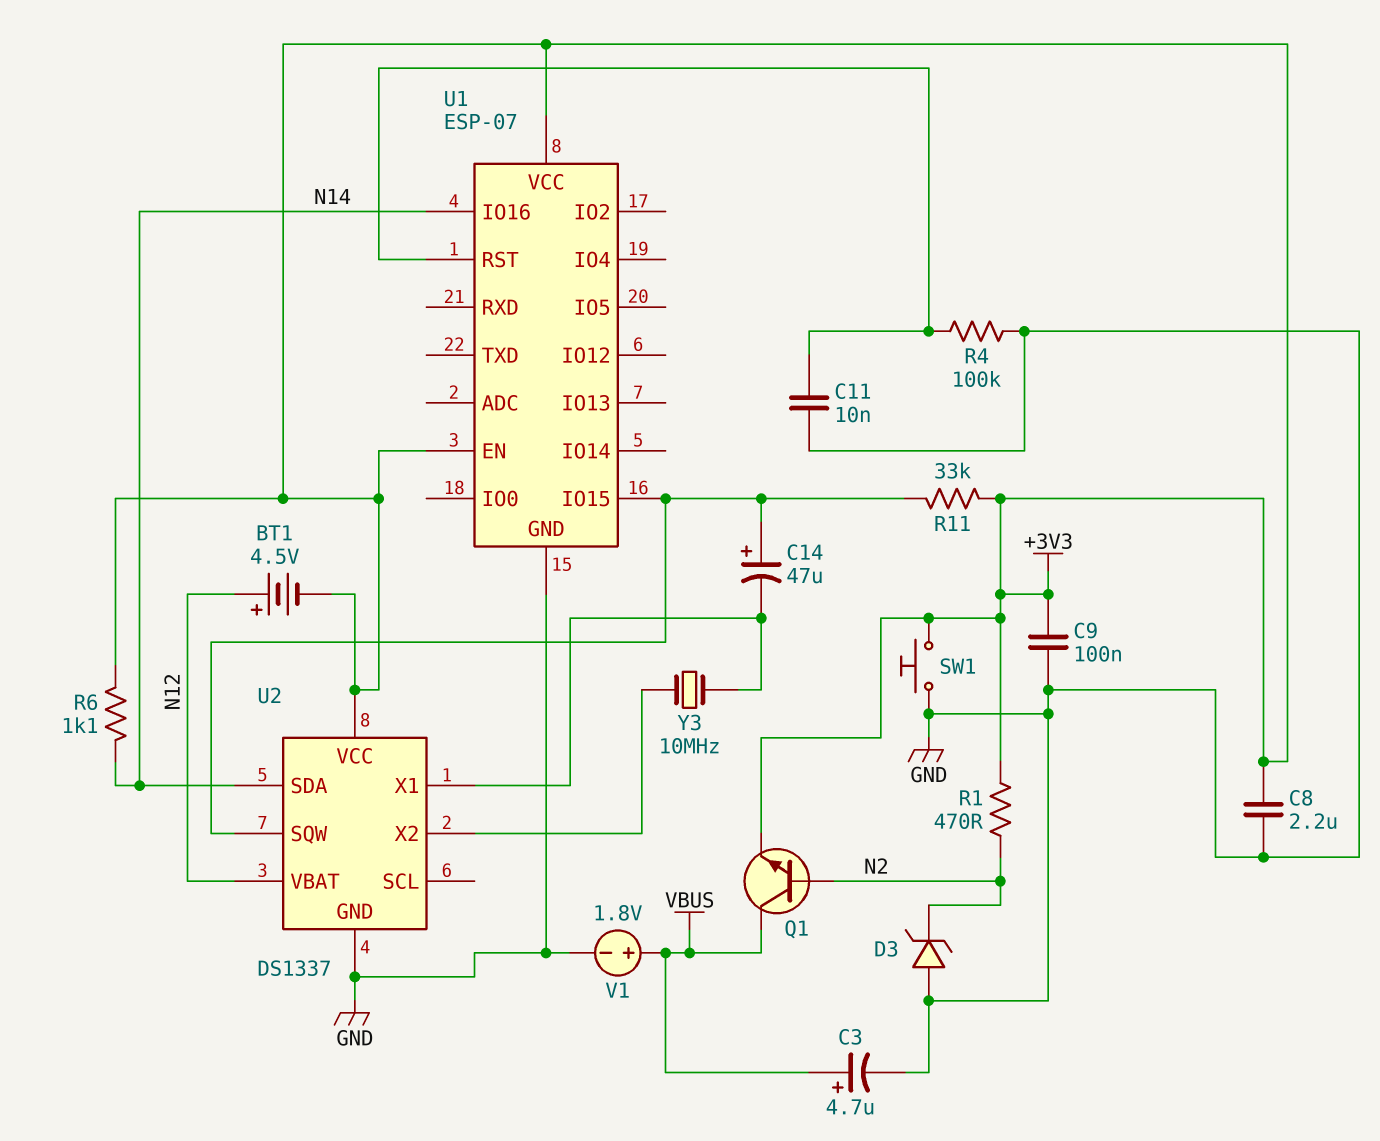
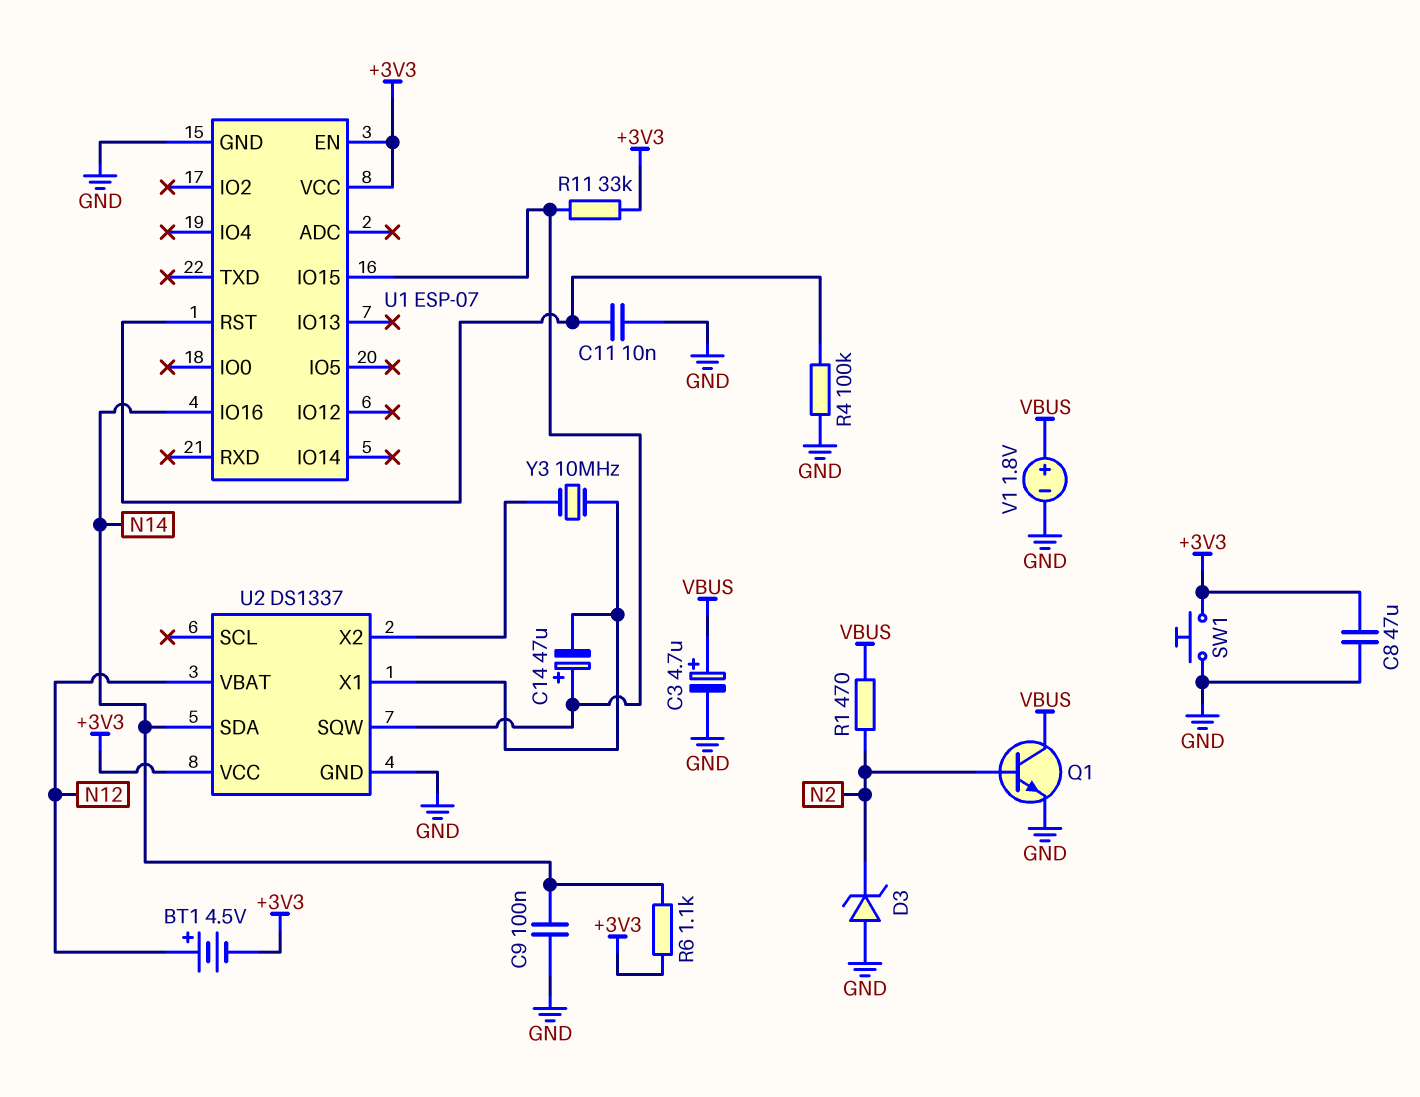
C8: 2.2uF (+3V3, GND) -> 47uF (+3V3, GND)
C9: 100nF (+3V3, GND) -> 100nF (GND, N14)
Q1: NPN (B N2, C VBUS, E +3V3) -> NPN (B N2, C VBUS, E GND)
R1: 470 (+3V3, N2) -> 470 (N2, VBUS)

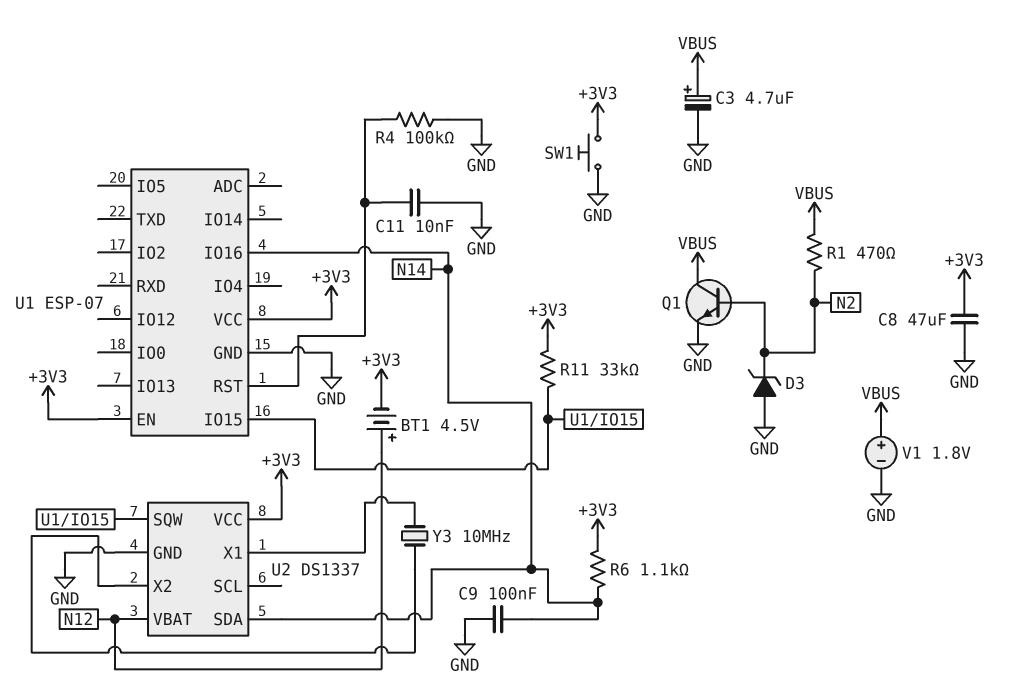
C14: 47uF (plus U1/IO15, minus U2/X1) -> none

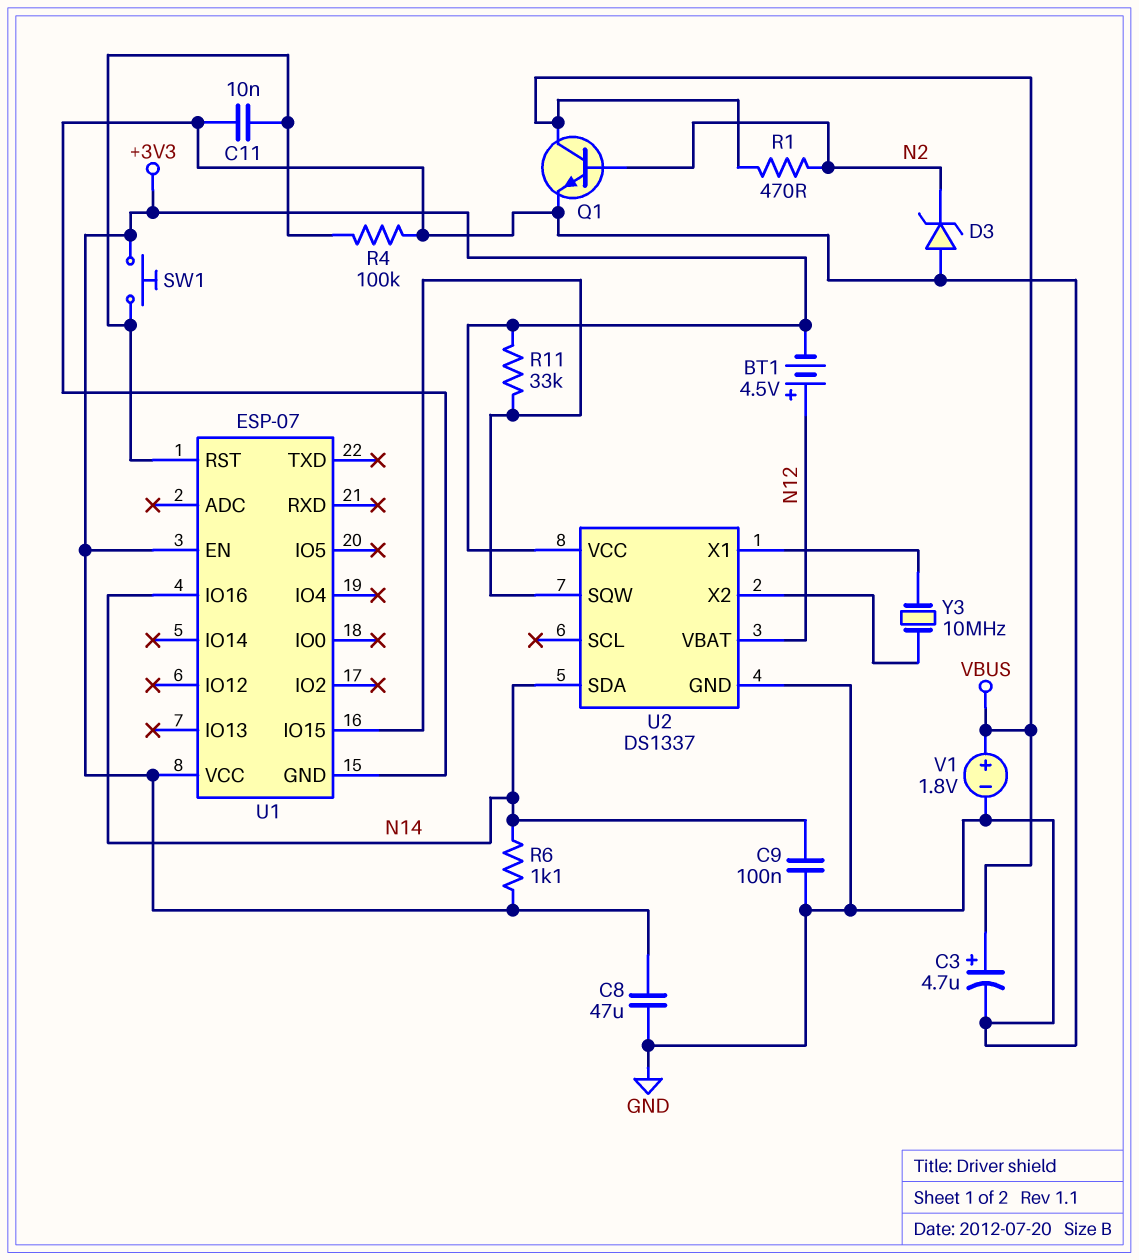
SW1: button (+3V3, GND) -> button (+3V3, U1/RST)

